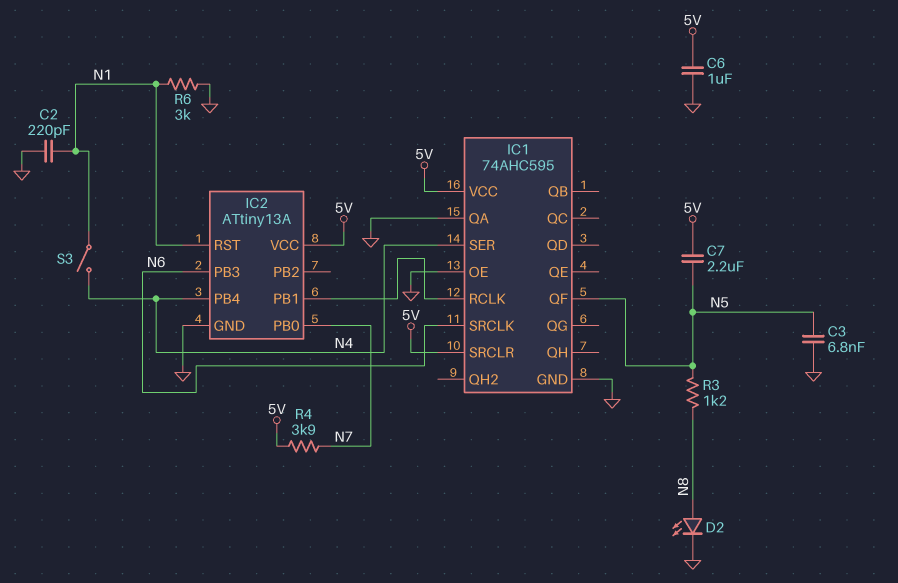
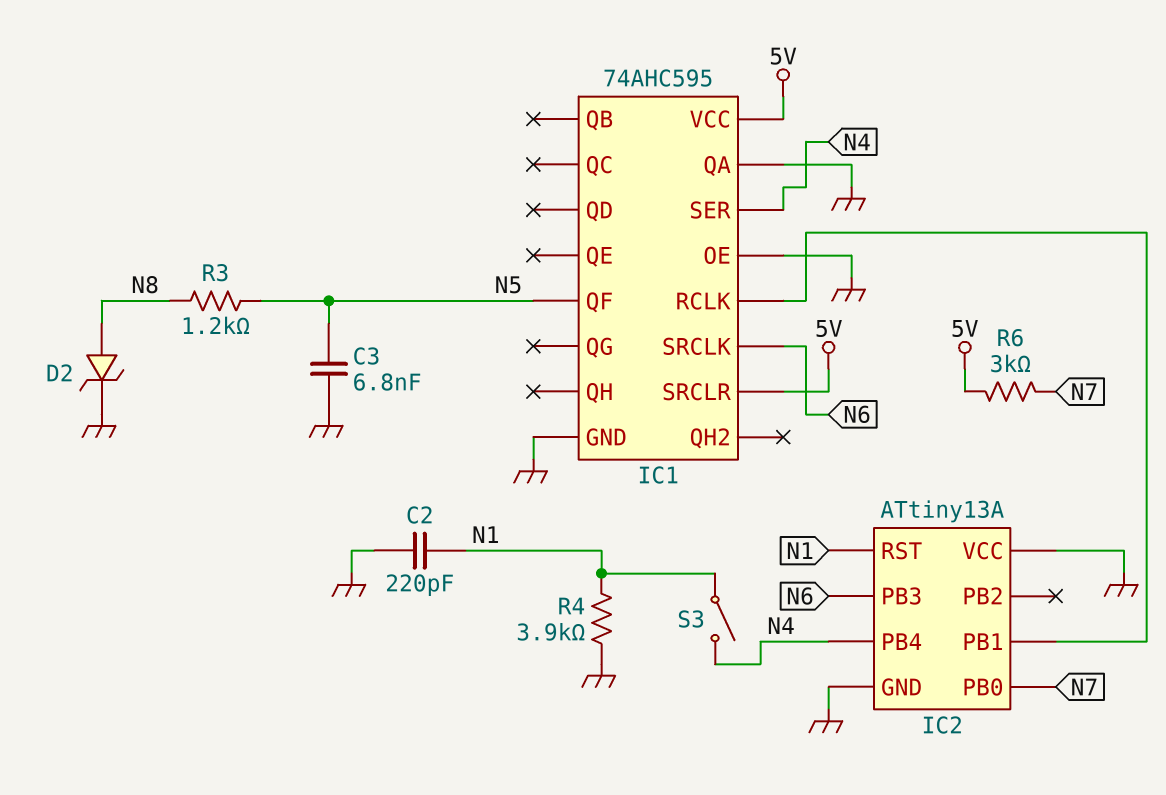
C6: 1uF (5V, GND) -> none
C7: 2.2uF (5V, N5) -> none
D2: LED (A N8, K GND) -> zener (A N8, K GND)
IC2 pin VCC: 5V -> GND
R4: 3.9k (5V, N7) -> 3.9k (GND, N1)
R6: 3k (GND, N1) -> 3k (5V, N7)

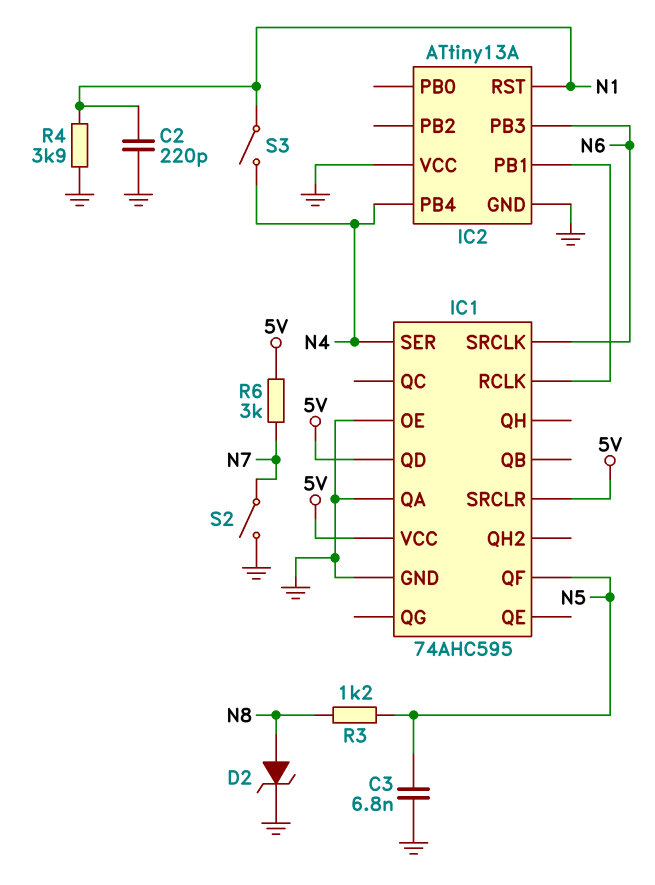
IC1 pin QD: none -> 5V
IC2 pin PB0: N7 -> none
S2: none -> switch (GND, N7)

